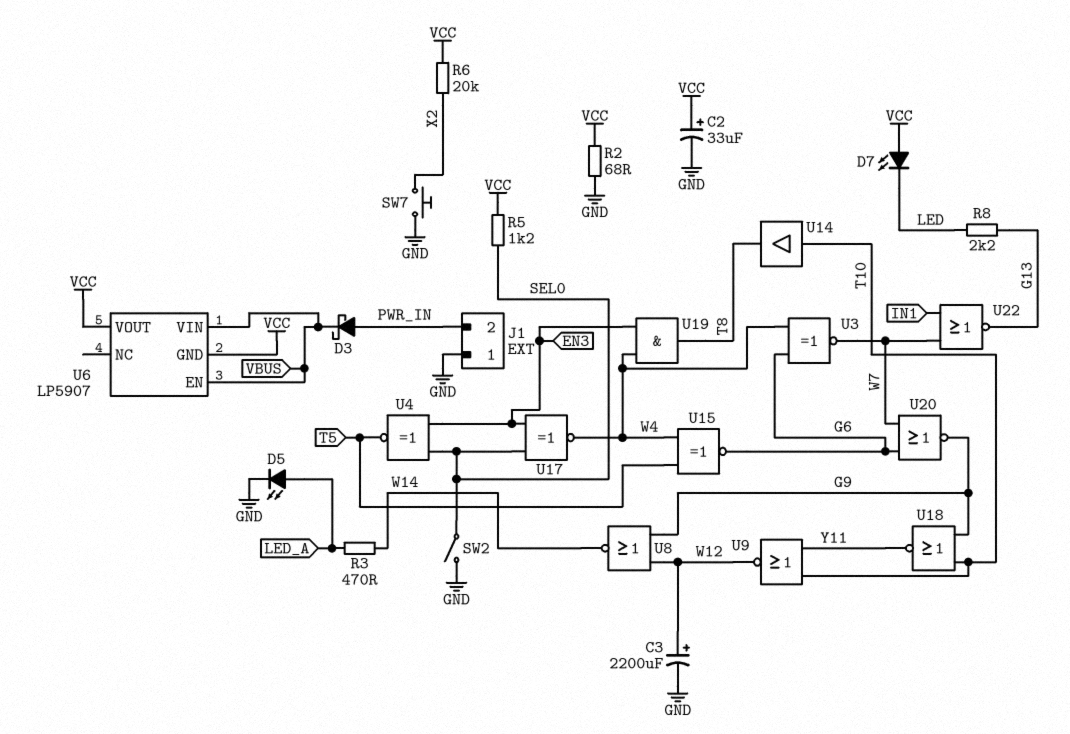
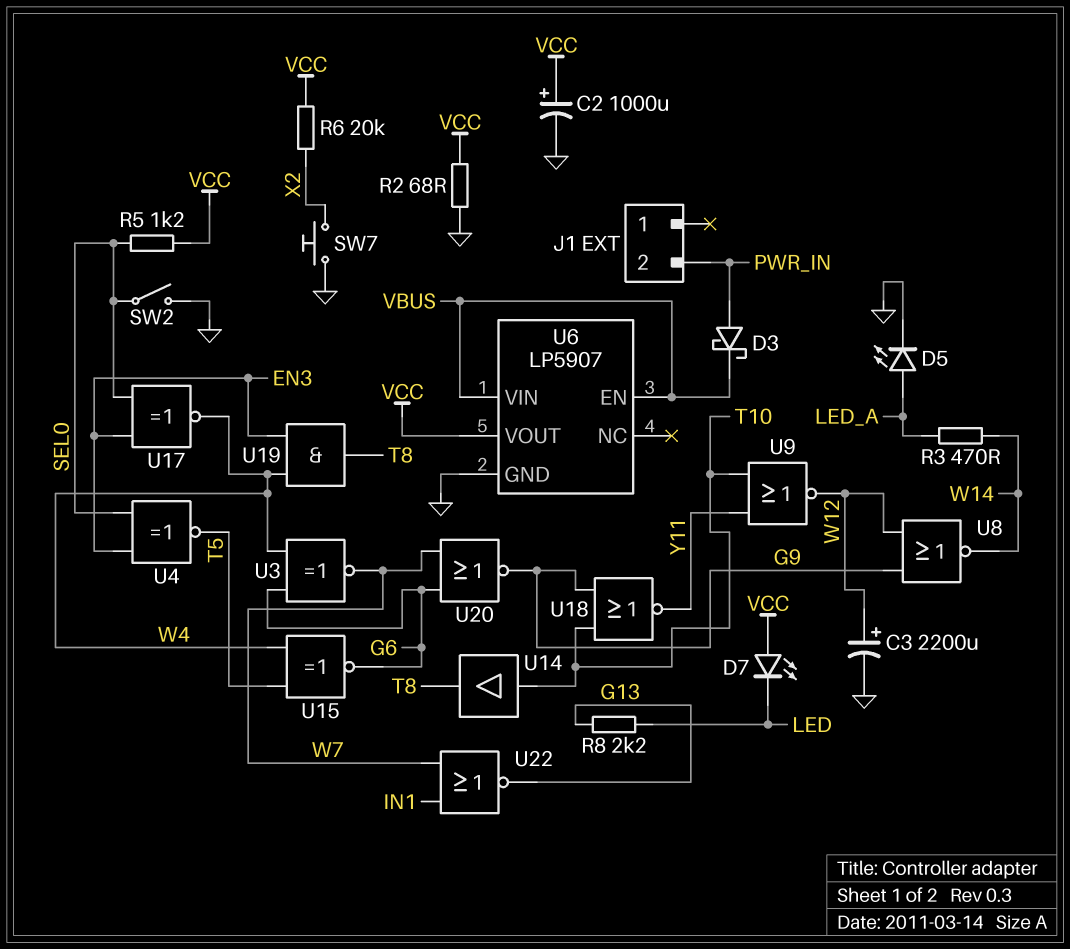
C2: 33uF (plus VCC, minus GND) -> 1000uF (plus VCC, minus GND)
J1 pin 1: GND -> none
U6 pin GND: VCC -> GND

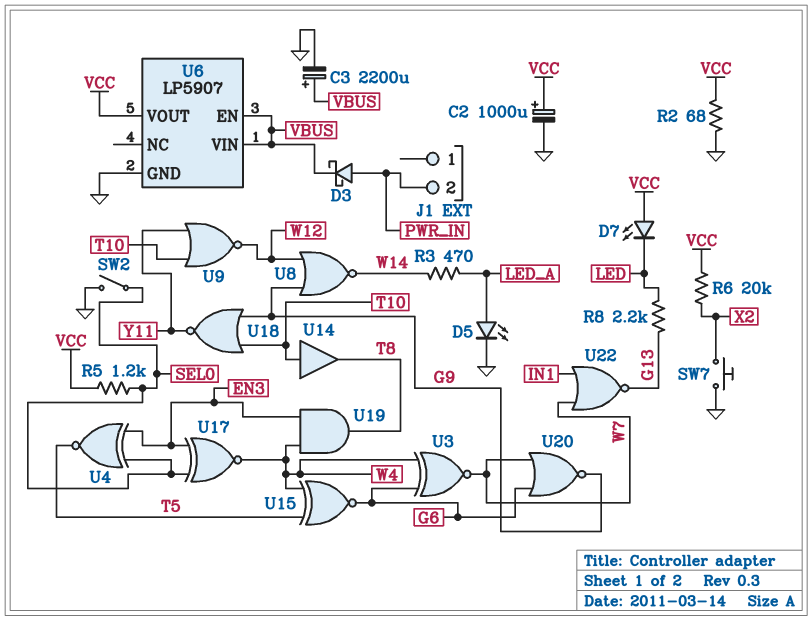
C3: 2200uF (plus W12, minus GND) -> 2200uF (plus VBUS, minus GND)

